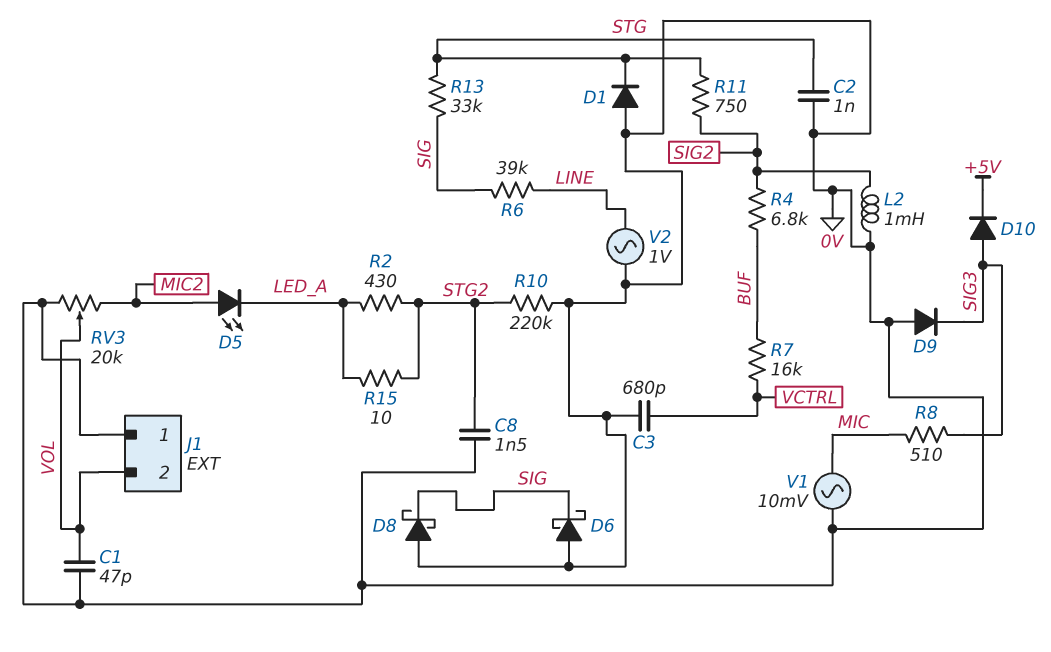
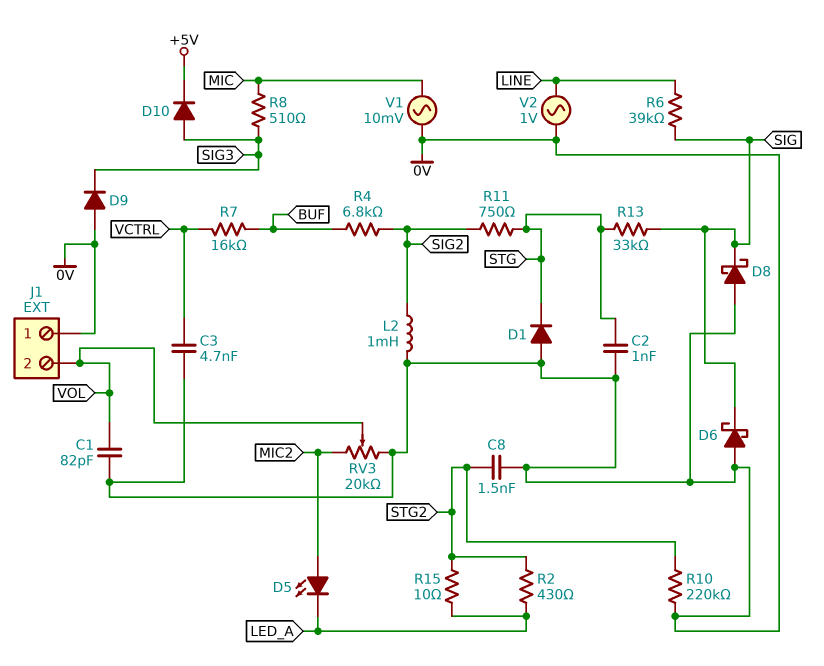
C1: 47pF (0V, VOL) -> 82pF (0V, VOL)
C3: 680pF (0V, VCTRL) -> 4.7nF (0V, VCTRL)

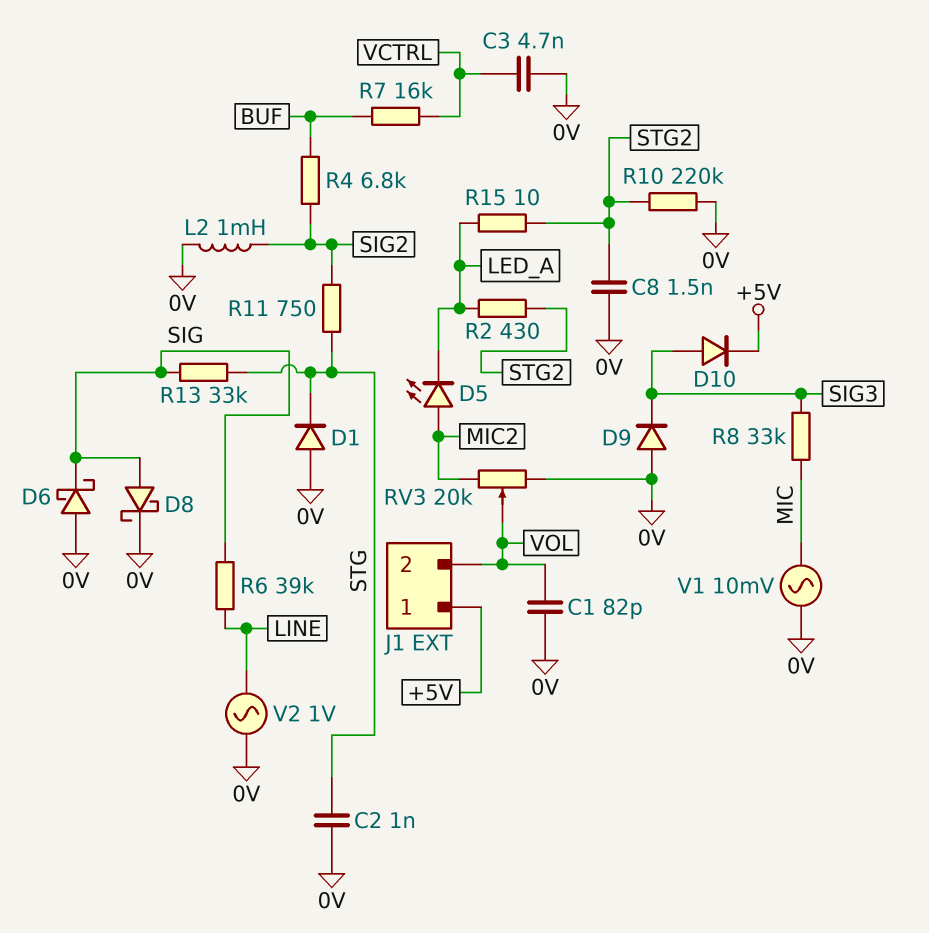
D8: schottky (A 0V, K SIG) -> schottky (A SIG, K 0V)
J1 pin 1: 0V -> +5V
R8: 510 (MIC, SIG3) -> 33k (MIC, SIG3)

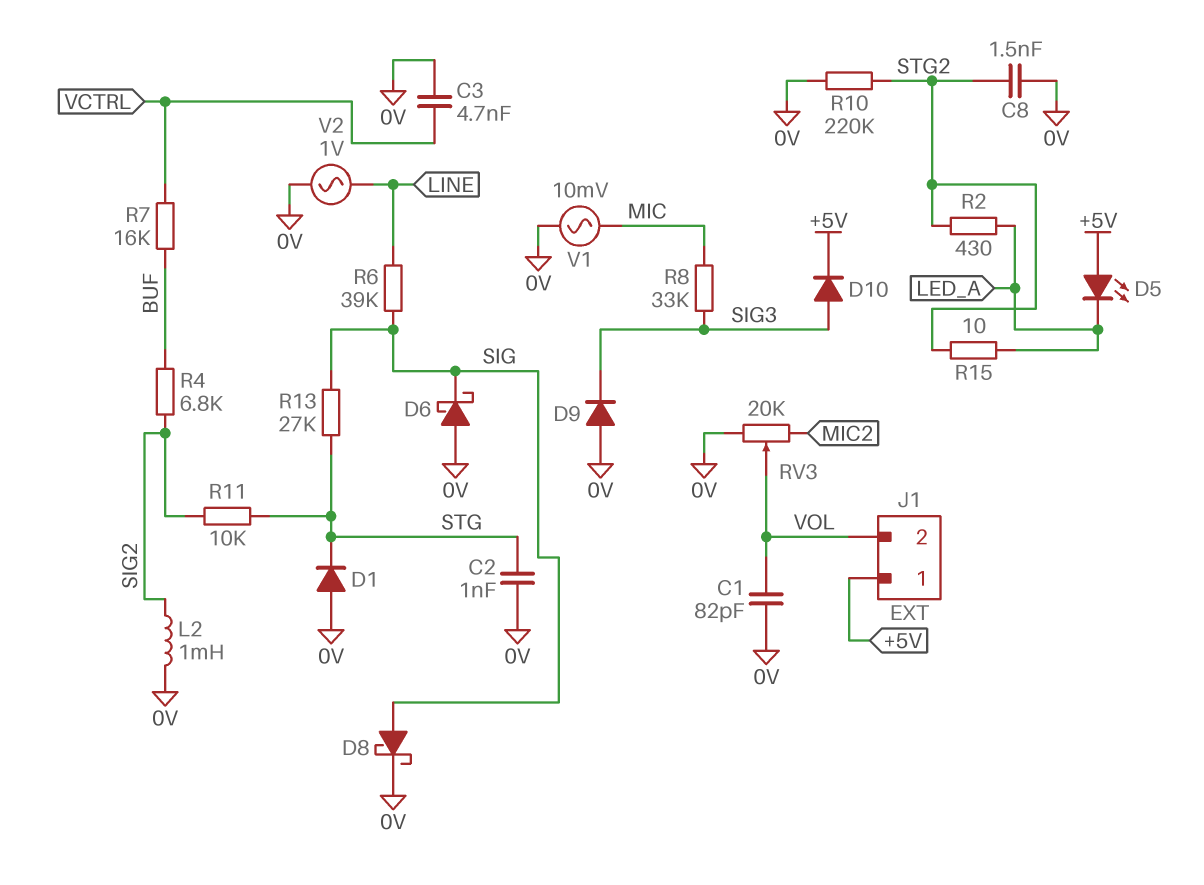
D5: LED (A MIC2, K LED_A) -> LED (A +5V, K LED_A)
R11: 750 (SIG2, STG) -> 10k (SIG2, STG)
R13: 33k (SIG, STG) -> 27k (SIG, STG)

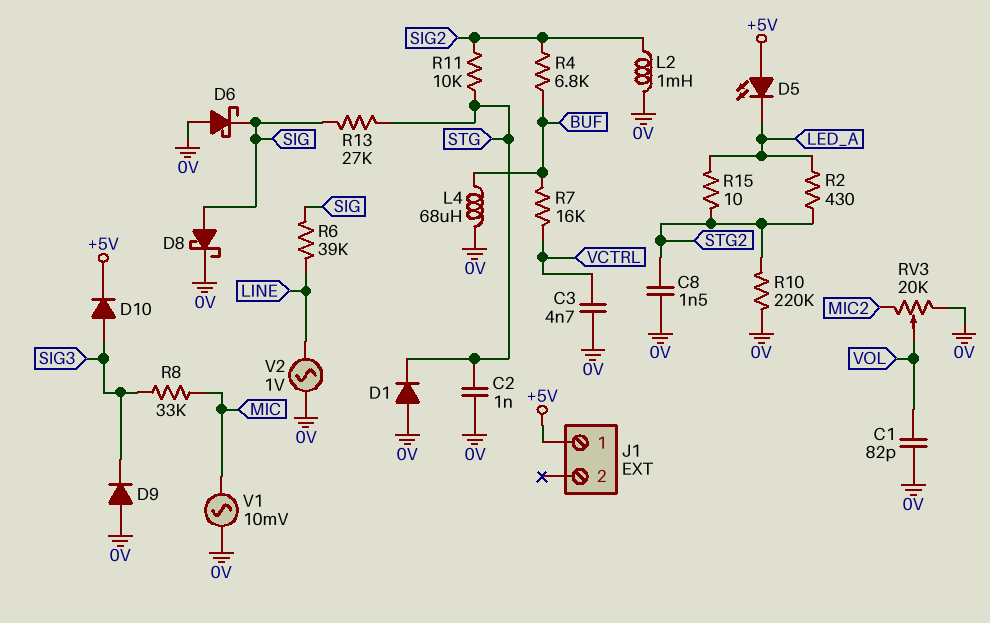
J1 pin 2: VOL -> none
L4: none -> 68uH (0V, BUF)

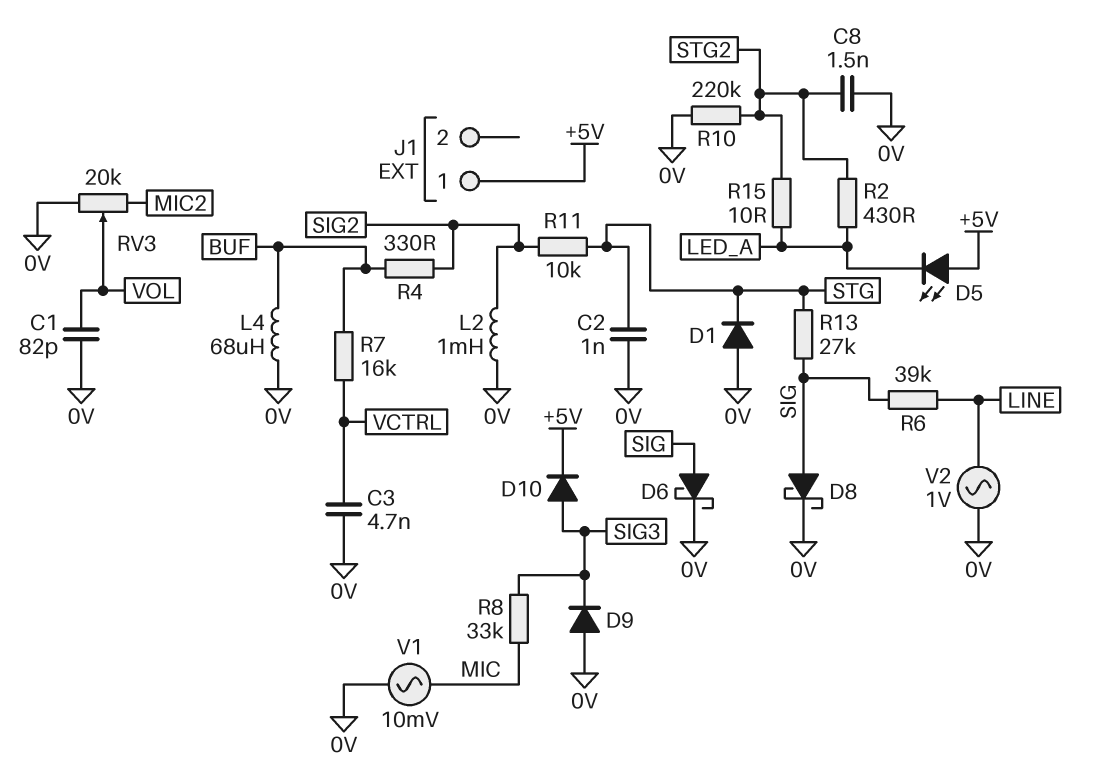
D6: schottky (A 0V, K SIG) -> schottky (A SIG, K 0V)
R4: 6.8k (BUF, SIG2) -> 330 (BUF, SIG2)

